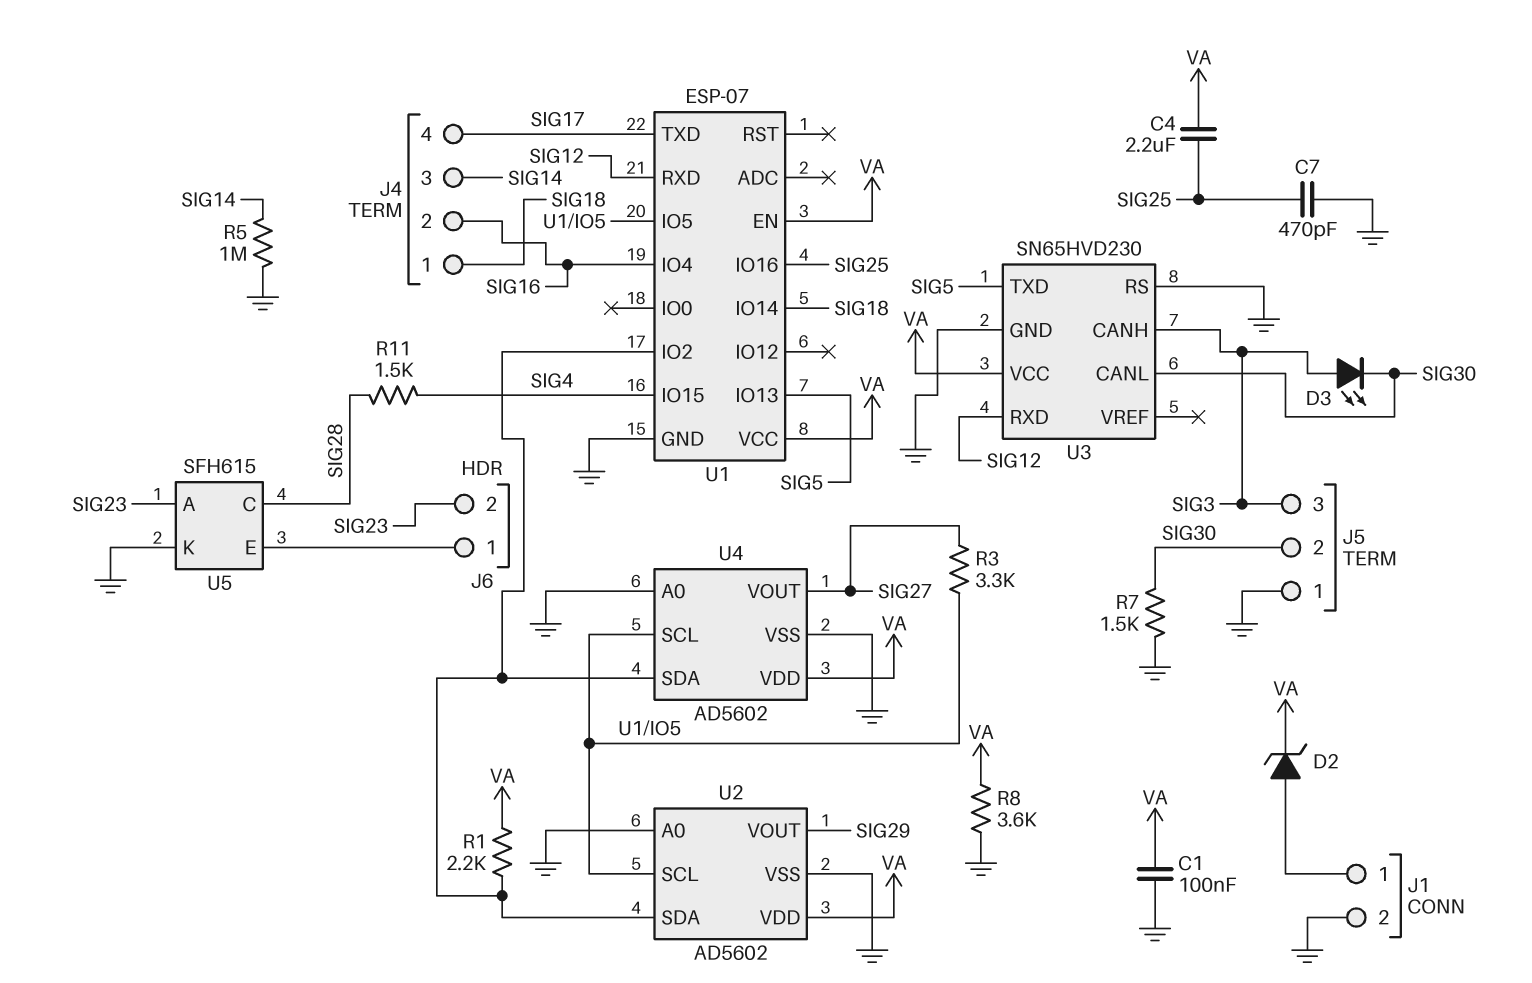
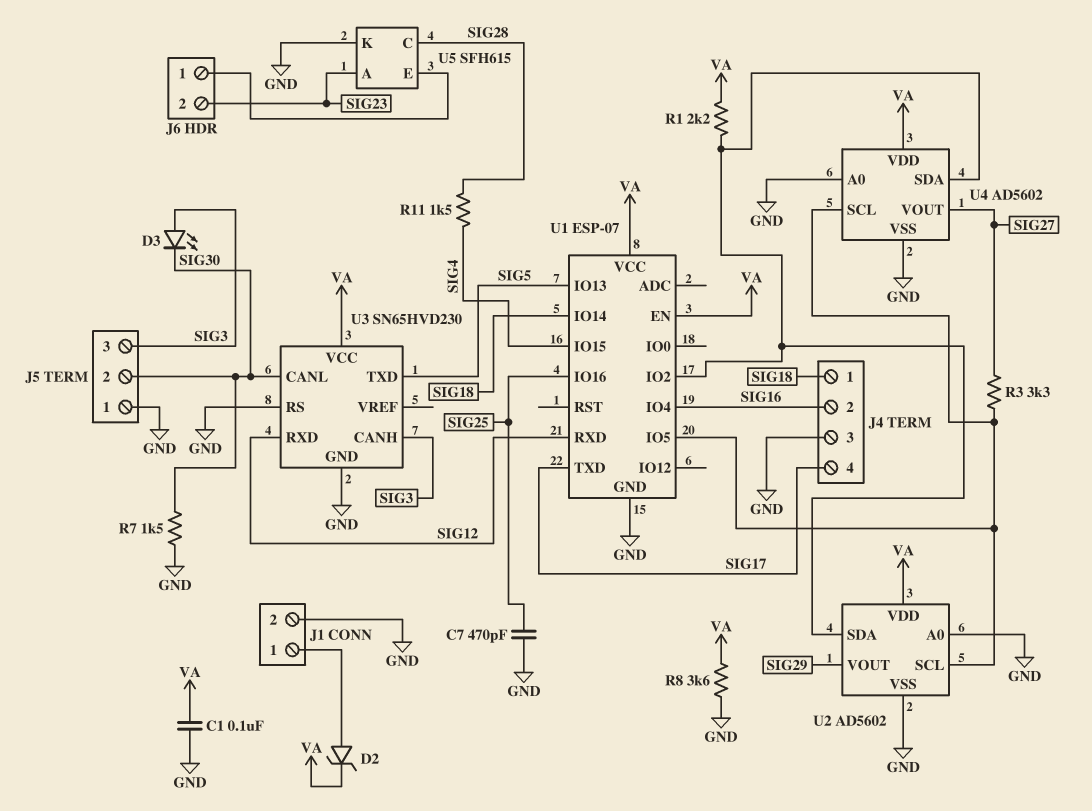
C4: 2.2uF (SIG25, VA) -> none
J4 pin 3: SIG14 -> GND
R5: 1M (GND, SIG14) -> none

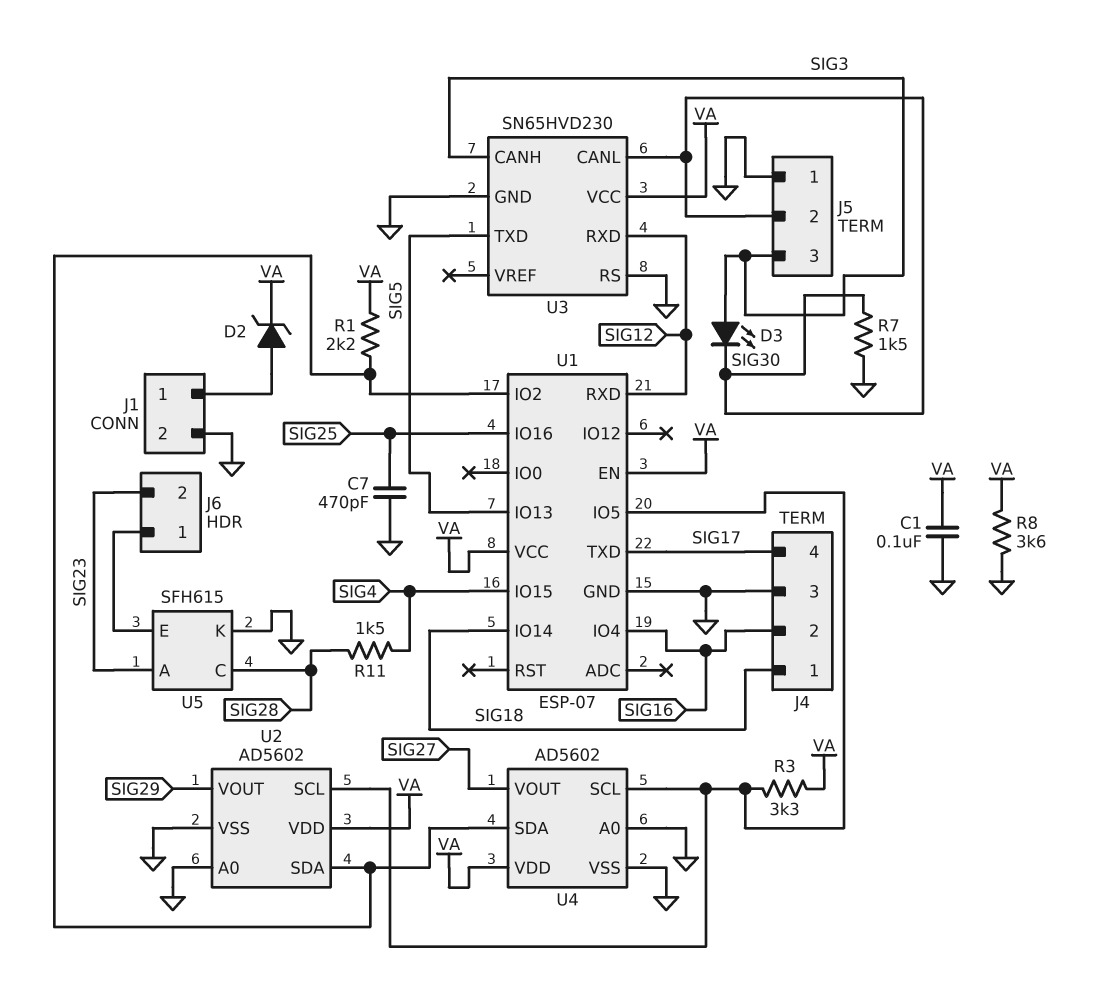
R3: 3.3k (SIG27, U1/IO5) -> 3.3k (U1/IO5, VA)

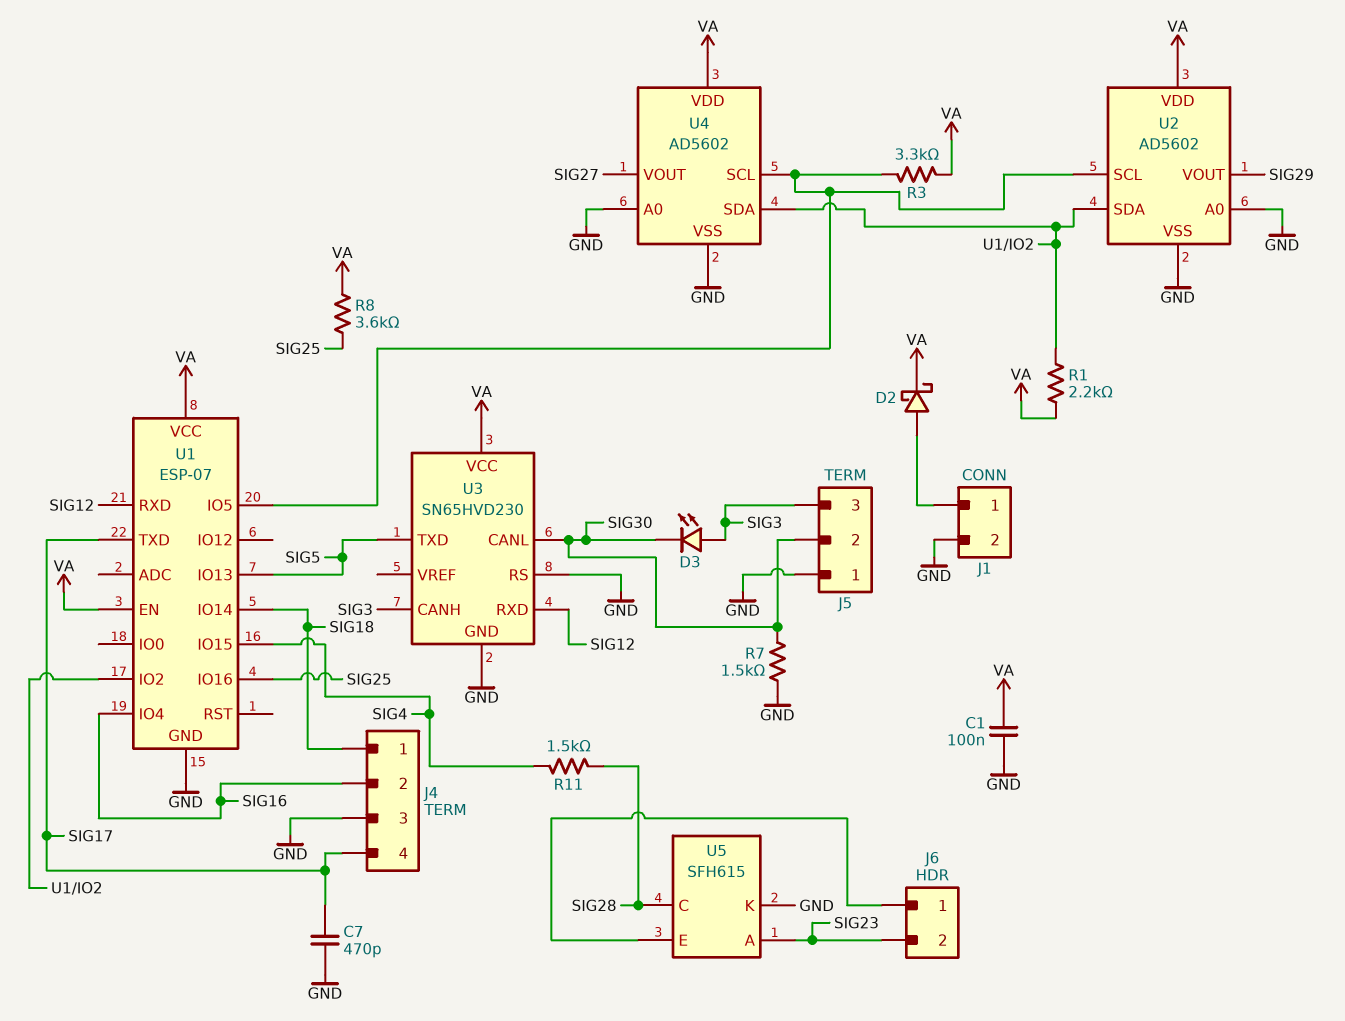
C7: 470pF (GND, SIG25) -> 470pF (GND, SIG17)
D2: zener (A J1/1, K VA) -> schottky (A J1/1, K VA)
R8: 3.6k (GND, VA) -> 3.6k (SIG25, VA)

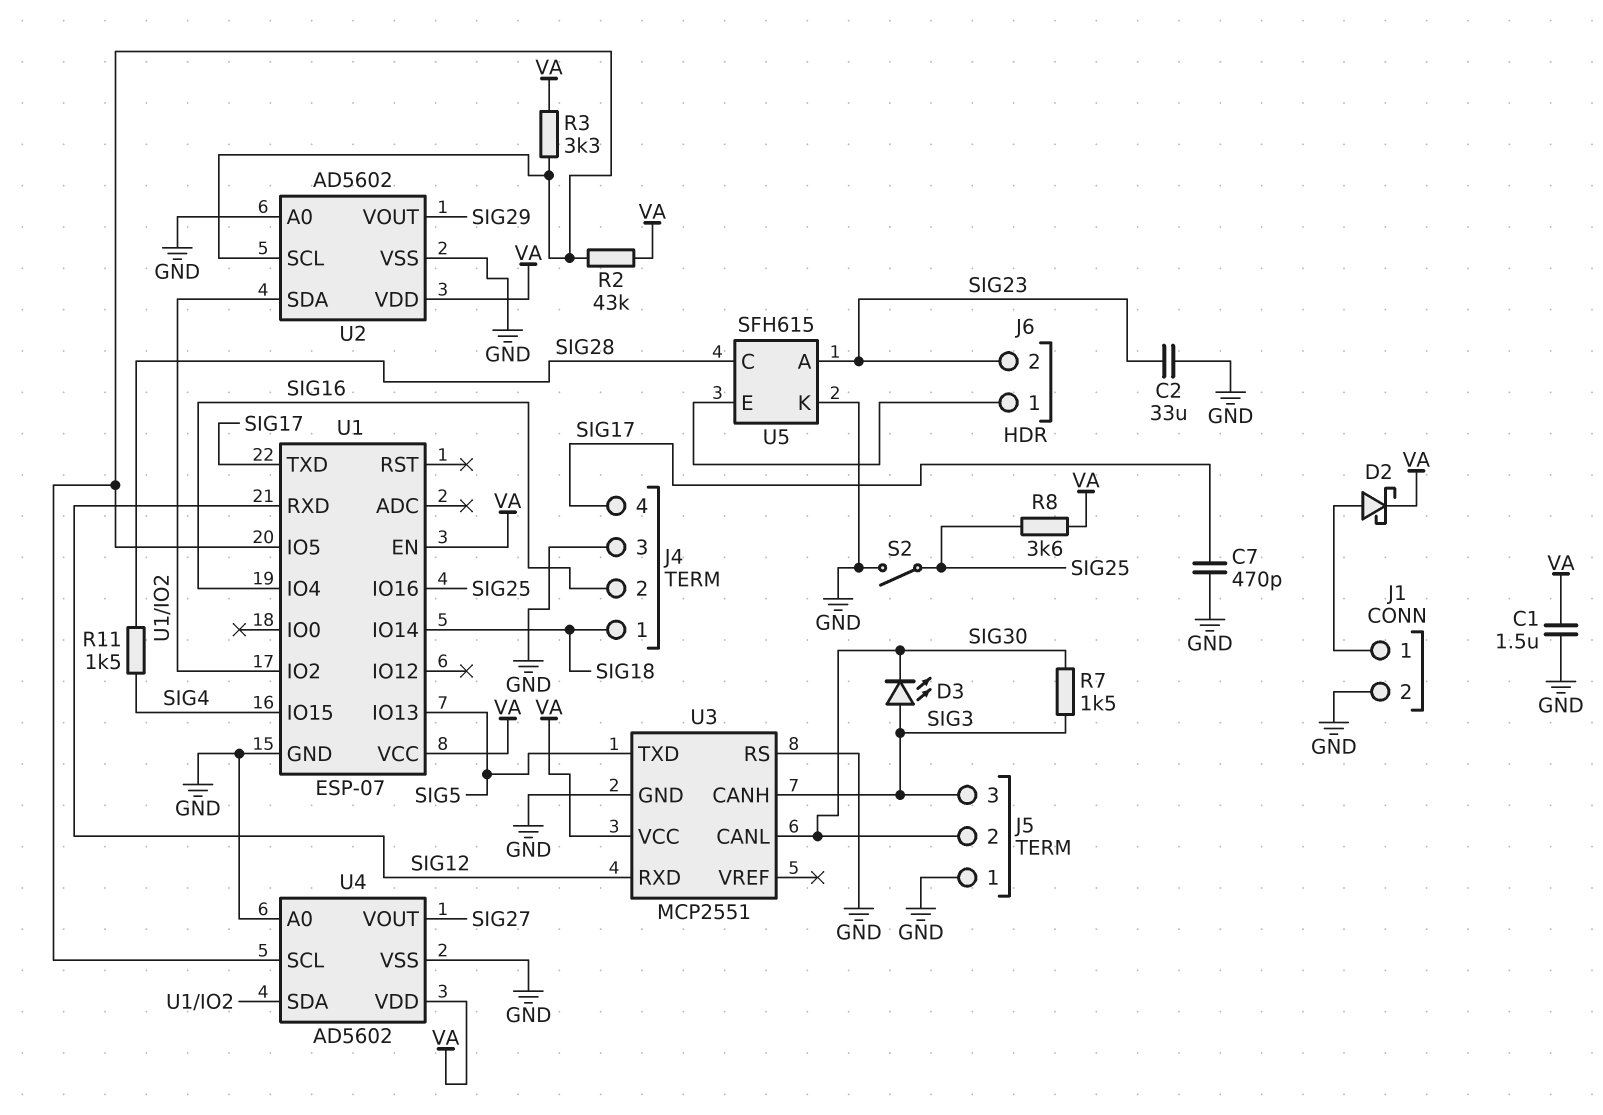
C1: 100nF (GND, VA) -> 1.5uF (GND, VA)
C2: none -> 33uF (GND, SIG23)
R1: 2.2k (U1/IO2, VA) -> none
R2: none -> 43k (U1/IO5, VA)
R7: 1.5k (GND, SIG30) -> 1.5k (SIG3, SIG30)
S2: none -> switch (GND, SIG25)
U3: SN65HVD230 -> MCP2551

